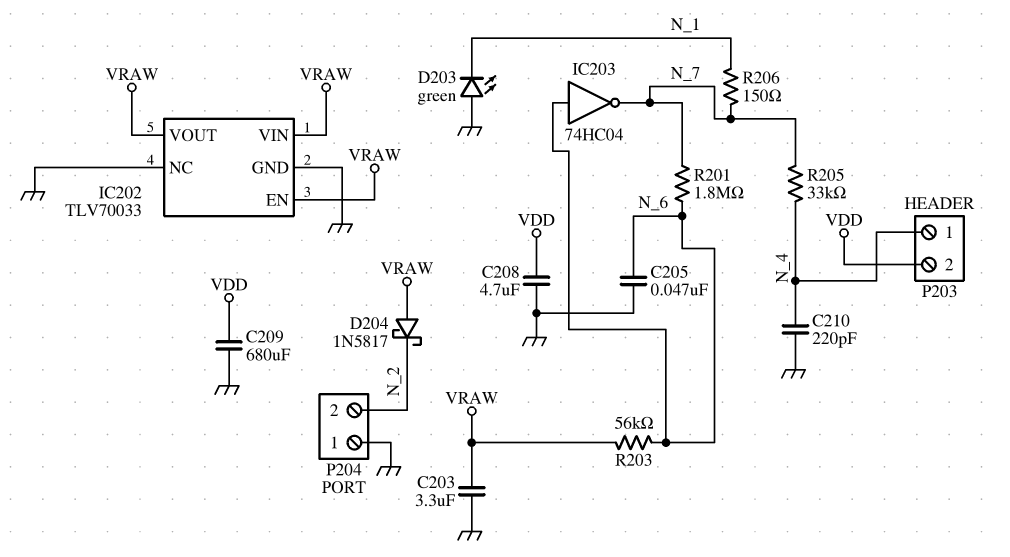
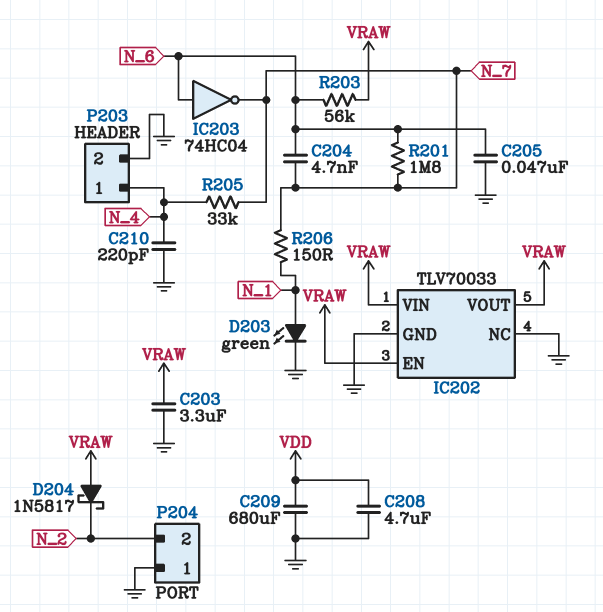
C204: none -> 4.7nF (N_6, N_7)
D203: LED green (A GND, K N_1) -> LED green (A N_1, K GND)
P203 pin 2: VDD -> GND

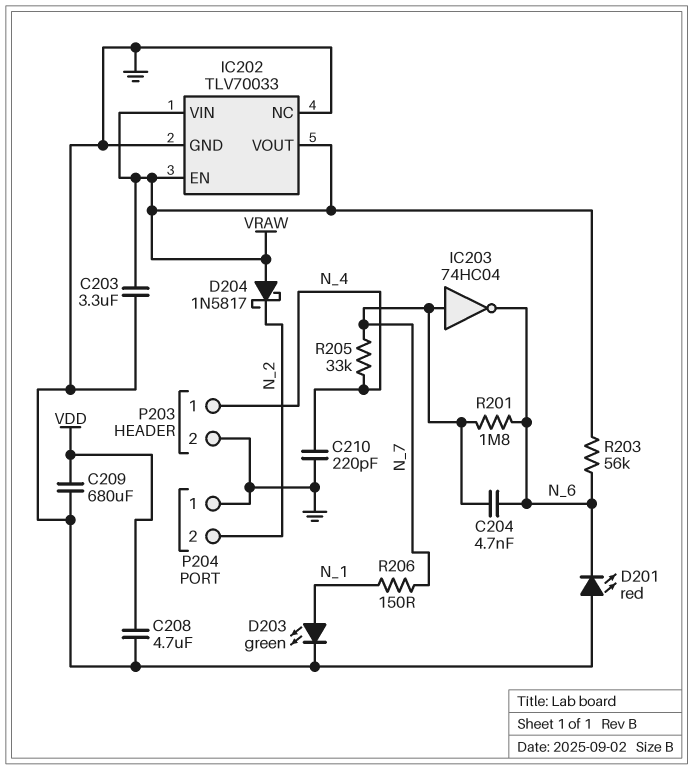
C205: 47nF (GND, N_6) -> none
D201: none -> LED red (A GND, K N_6)
IC203: NOT 74HC04 (in N_6, out N_7) -> NOT 74HC04 (in N_7, out N_6)

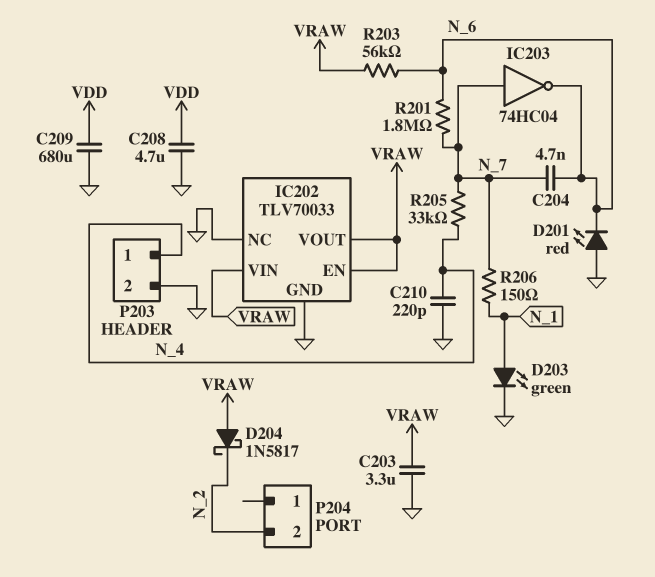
P204 pin 1: GND -> none

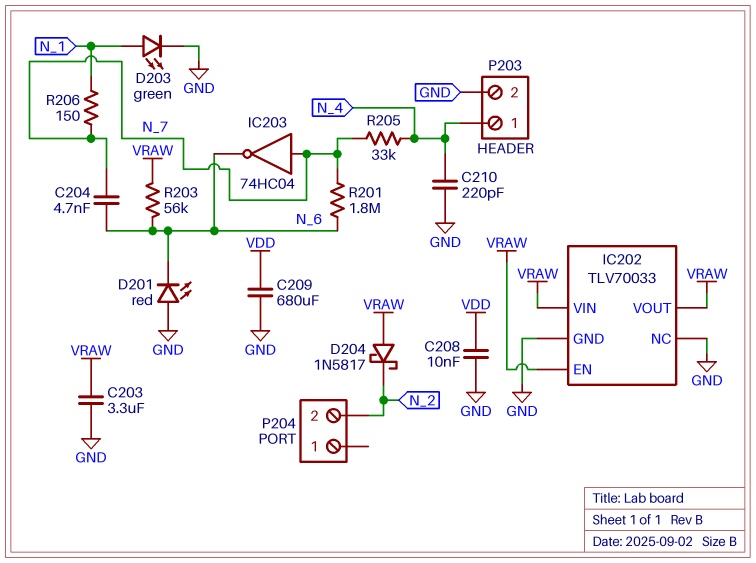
C208: 4.7uF (GND, VDD) -> 10nF (GND, VDD)

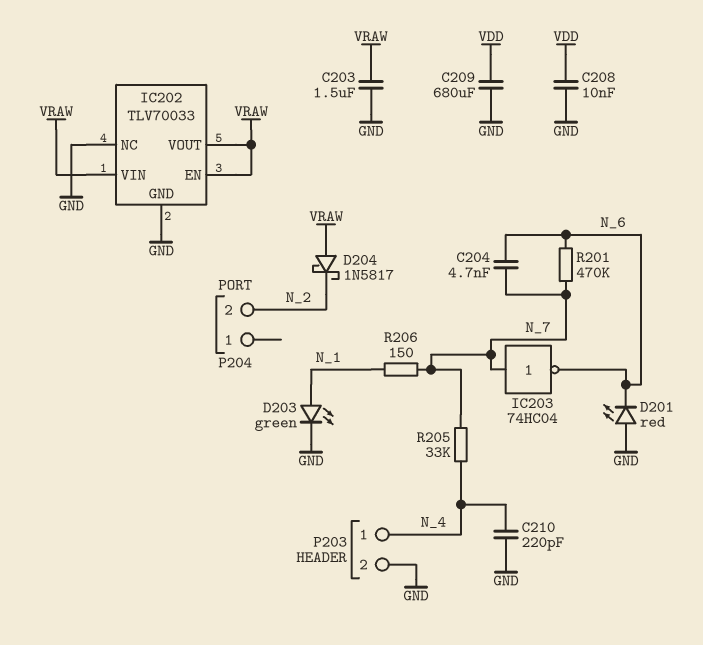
C203: 3.3uF (GND, VRAW) -> 1.5uF (GND, VRAW)
R201: 1.8M (N_6, N_7) -> 470k (N_6, N_7)
R203: 56k (N_6, VRAW) -> none

